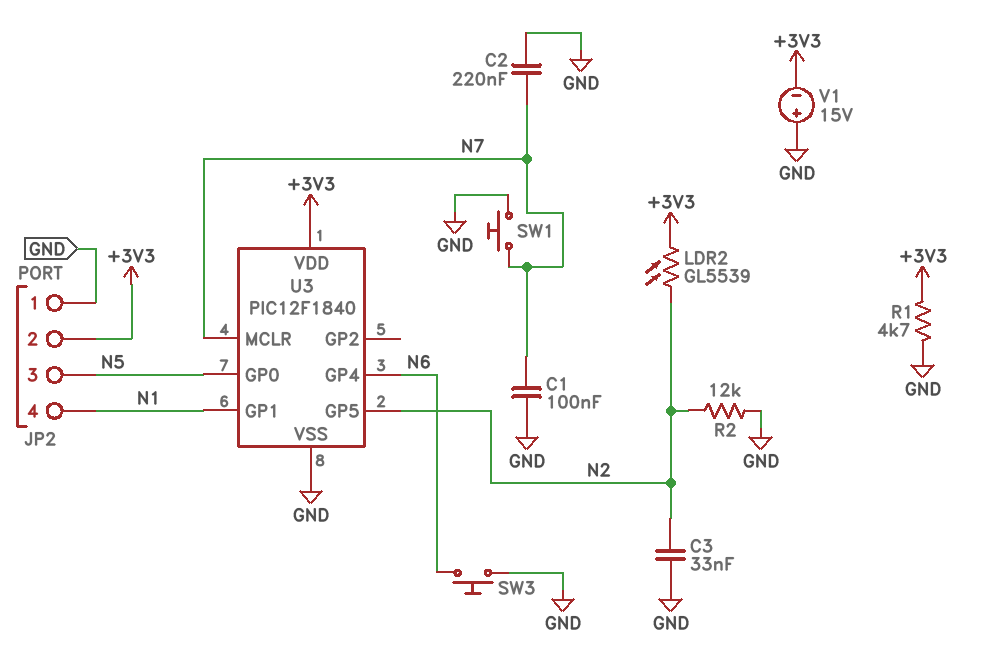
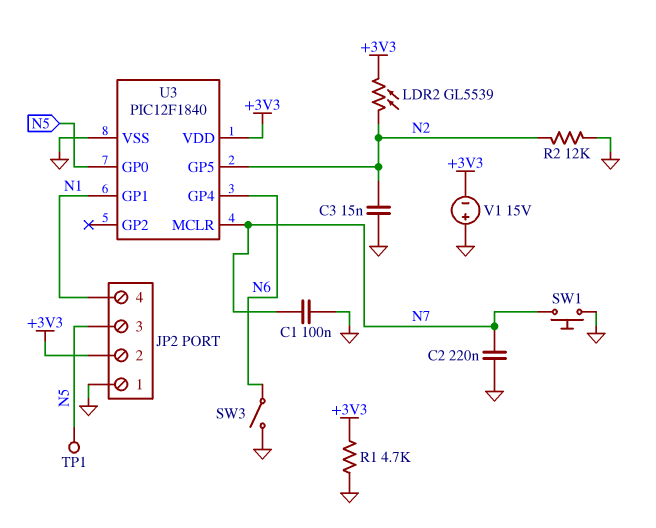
C3: 33nF (GND, N2) -> 15nF (GND, N2)
SW3: button (GND, N6) -> switch (GND, N6)
TP1: none -> test point (N5)

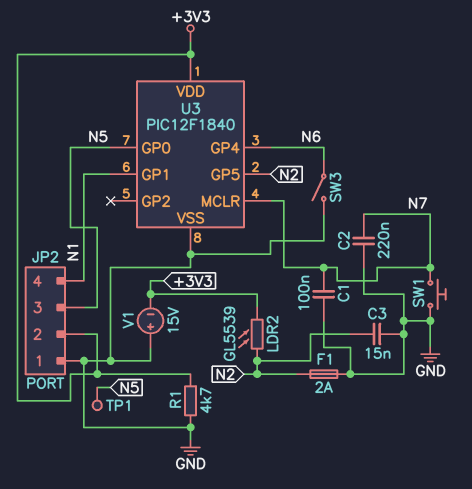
F1: none -> 2A (GND, N2)
R2: 12k (GND, N2) -> none

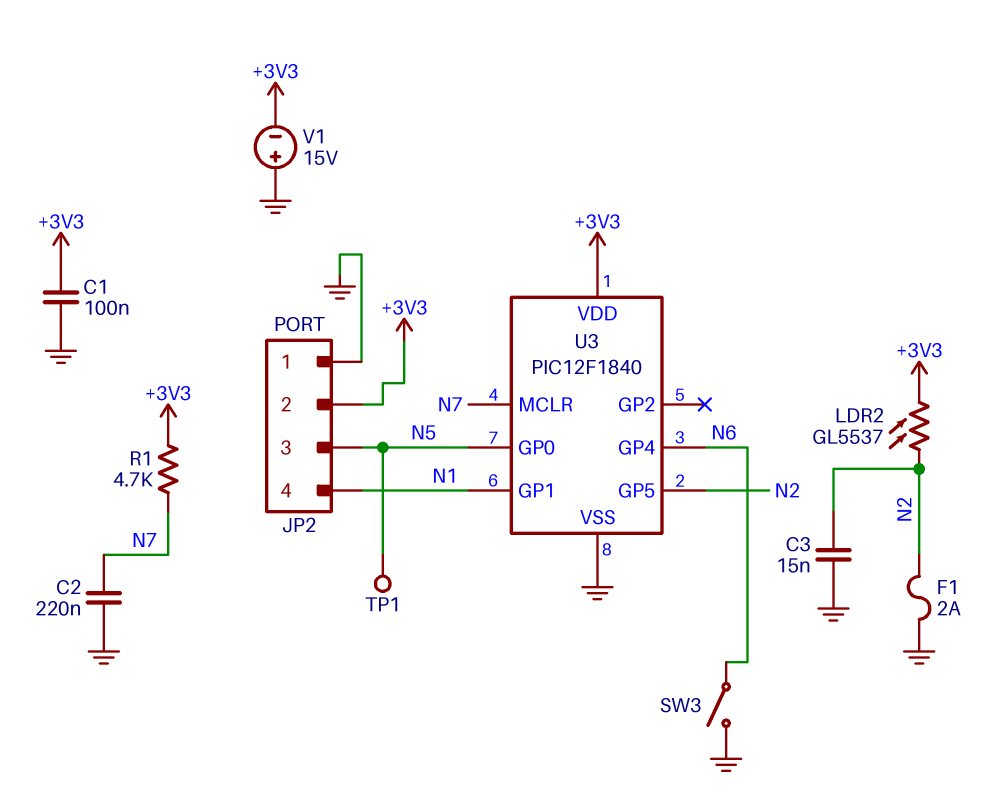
C1: 100nF (GND, N7) -> 100nF (+3V3, GND)
LDR2: GL5539 (+3V3, N2) -> GL5537 (+3V3, N2)
R1: 4.7k (+3V3, GND) -> 4.7k (+3V3, N7)
SW1: button (GND, N7) -> none

